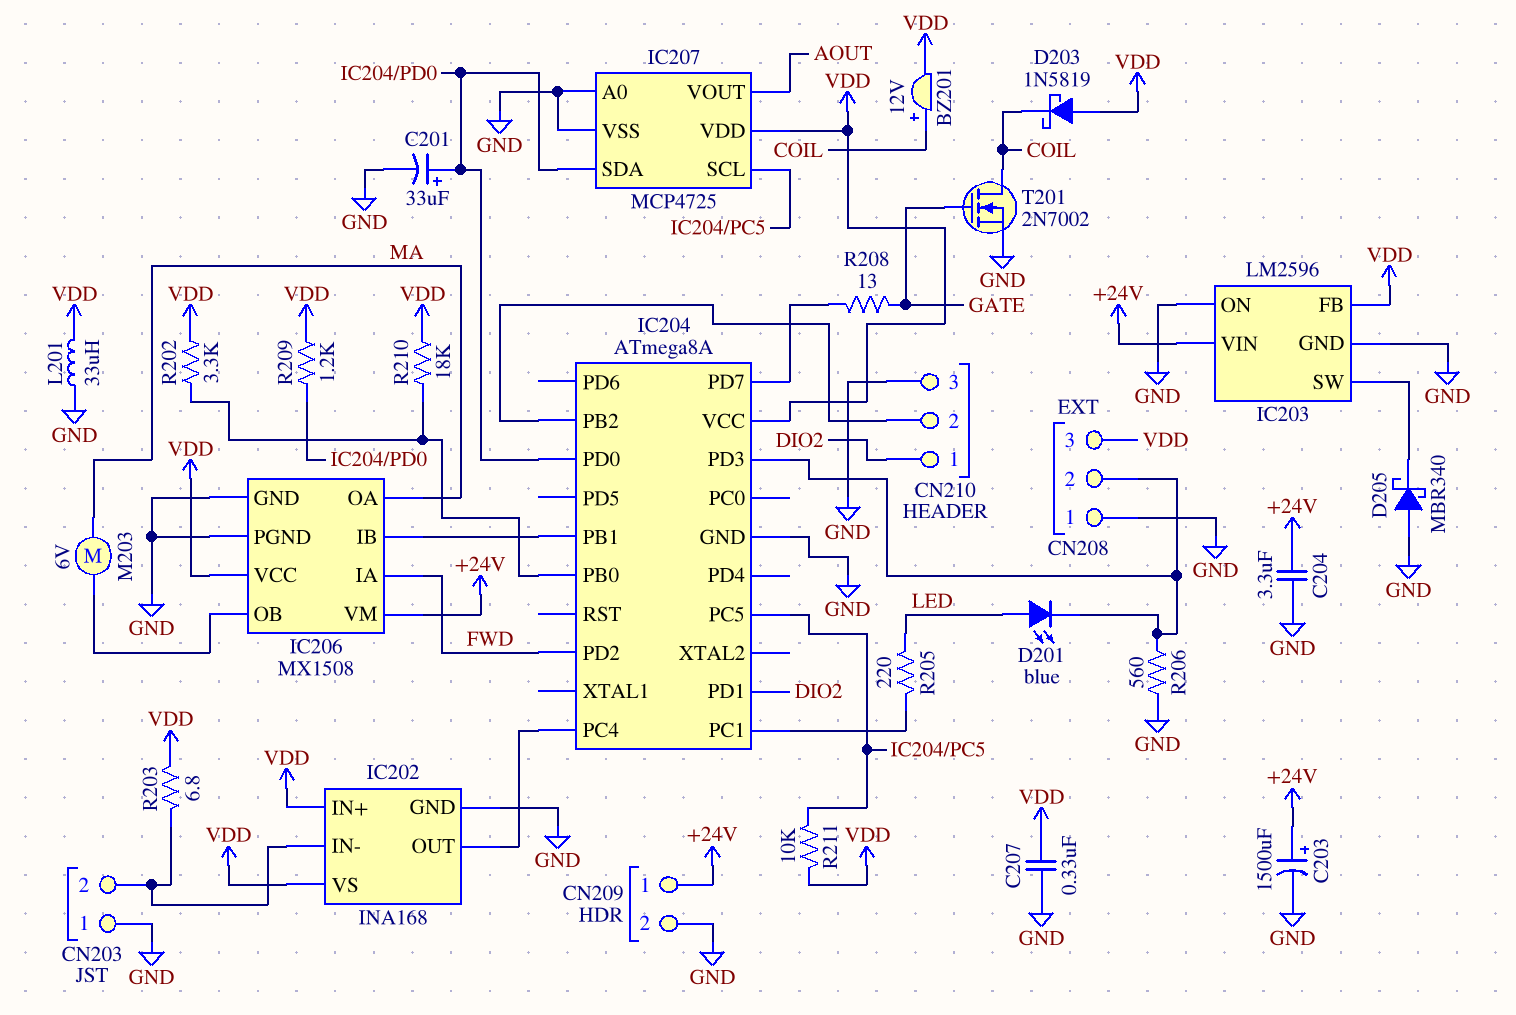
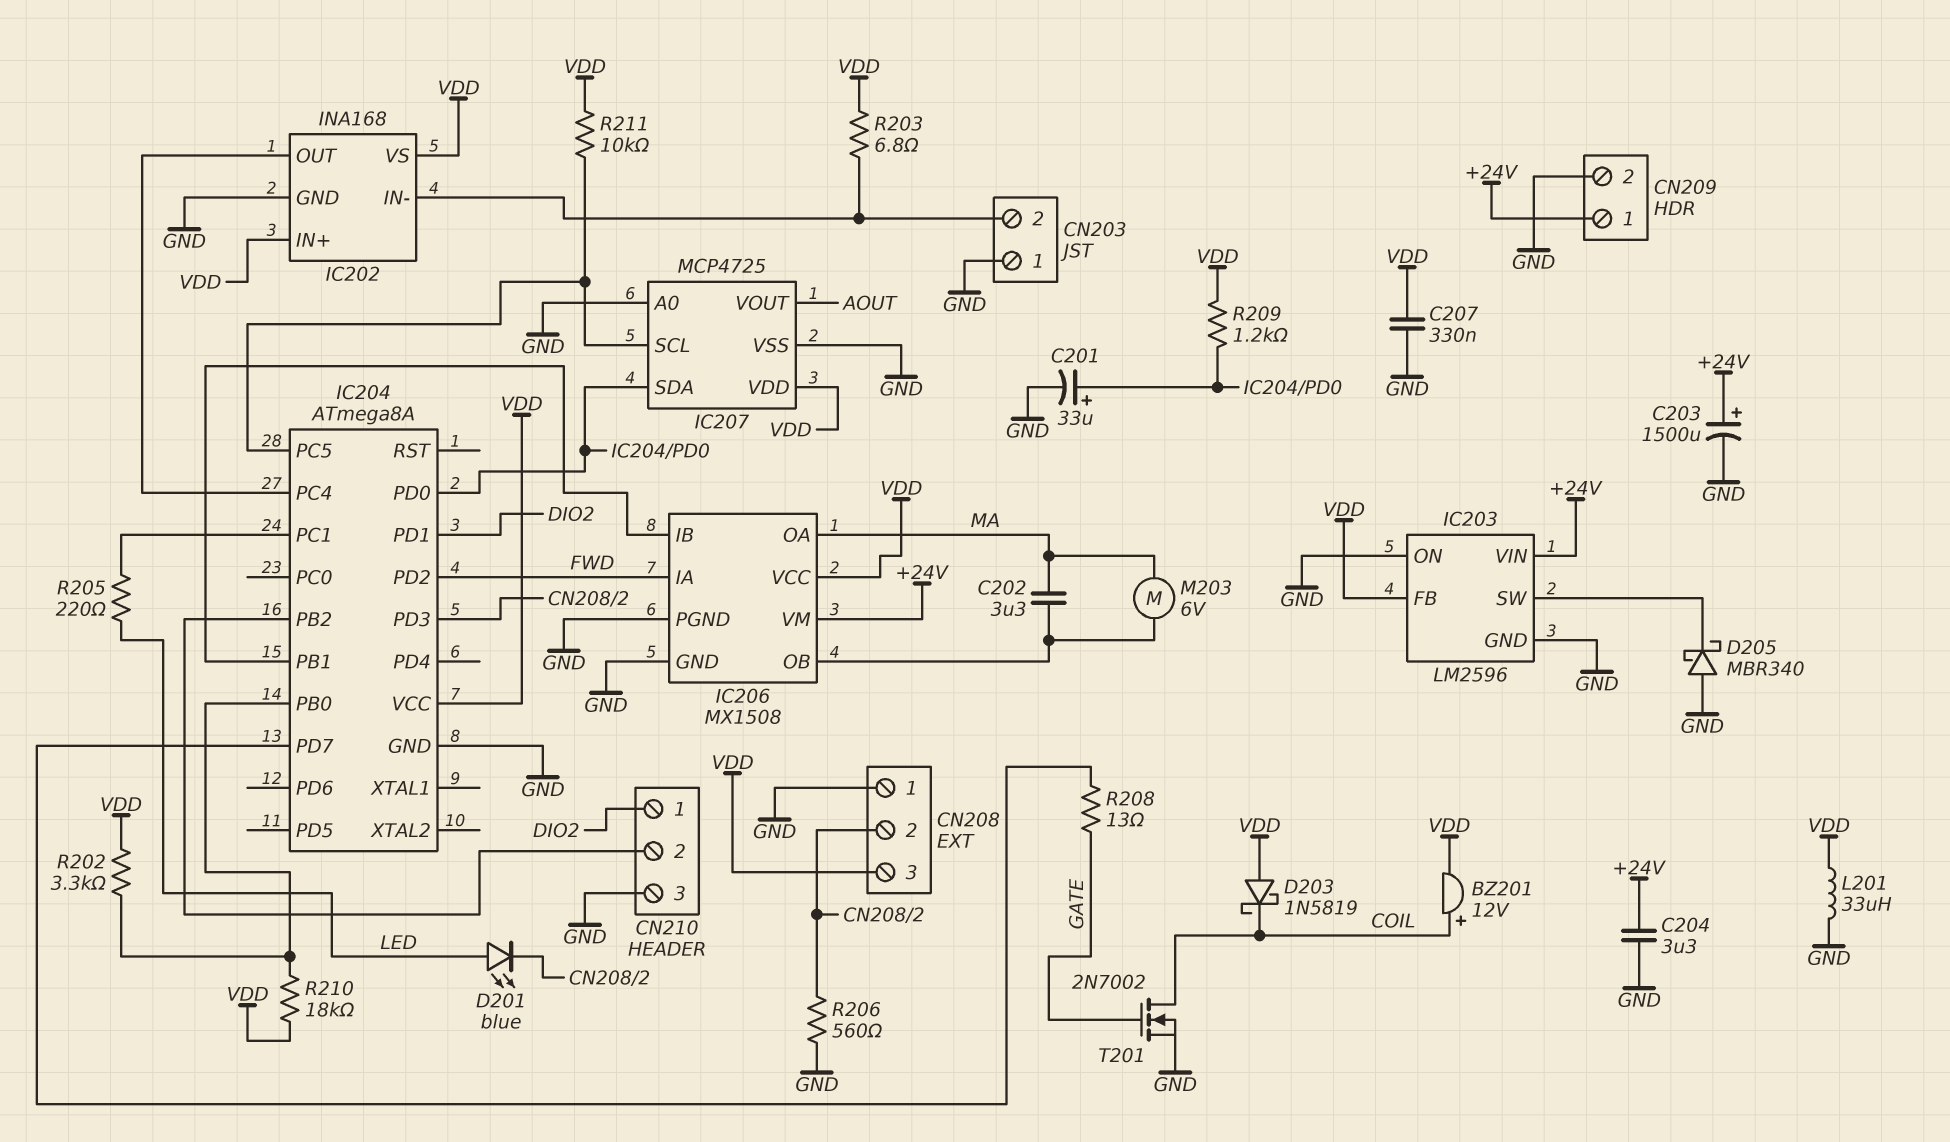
C202: none -> 3.3uF (IC206/OB, MA)

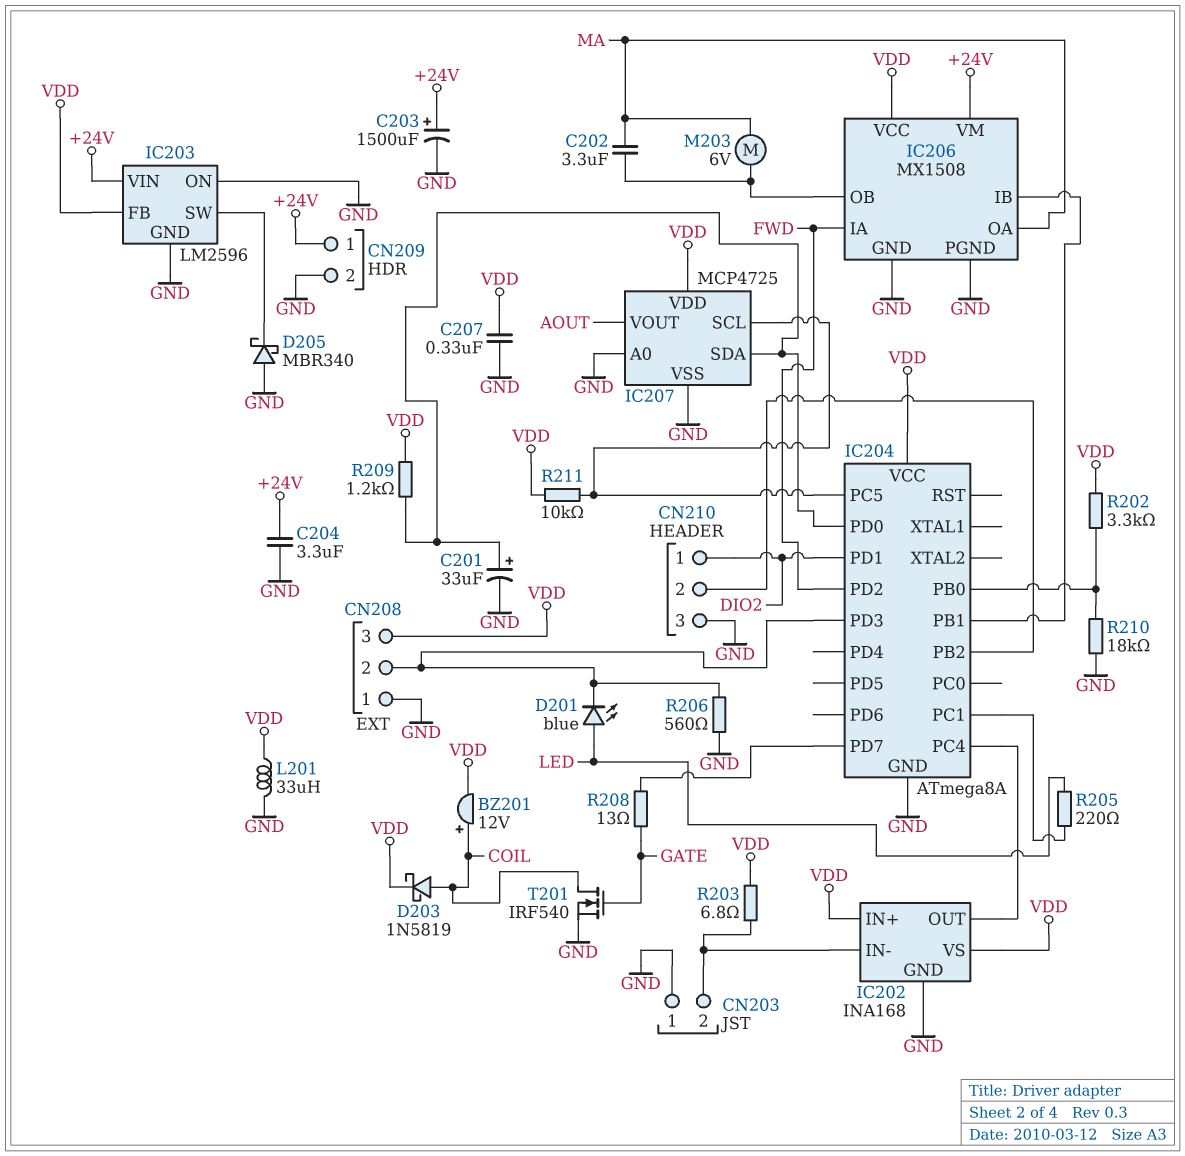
D203: schottky 1N5819 (A VDD, K COIL) -> schottky 1N5819 (A COIL, K VDD)
R210: 18k (IC204/PB0, VDD) -> 18k (GND, IC204/PB0)
T201: NMOS 2N7002 (G GATE, D COIL, S GND) -> NMOS IRF540 (G GATE, D COIL, S GND)

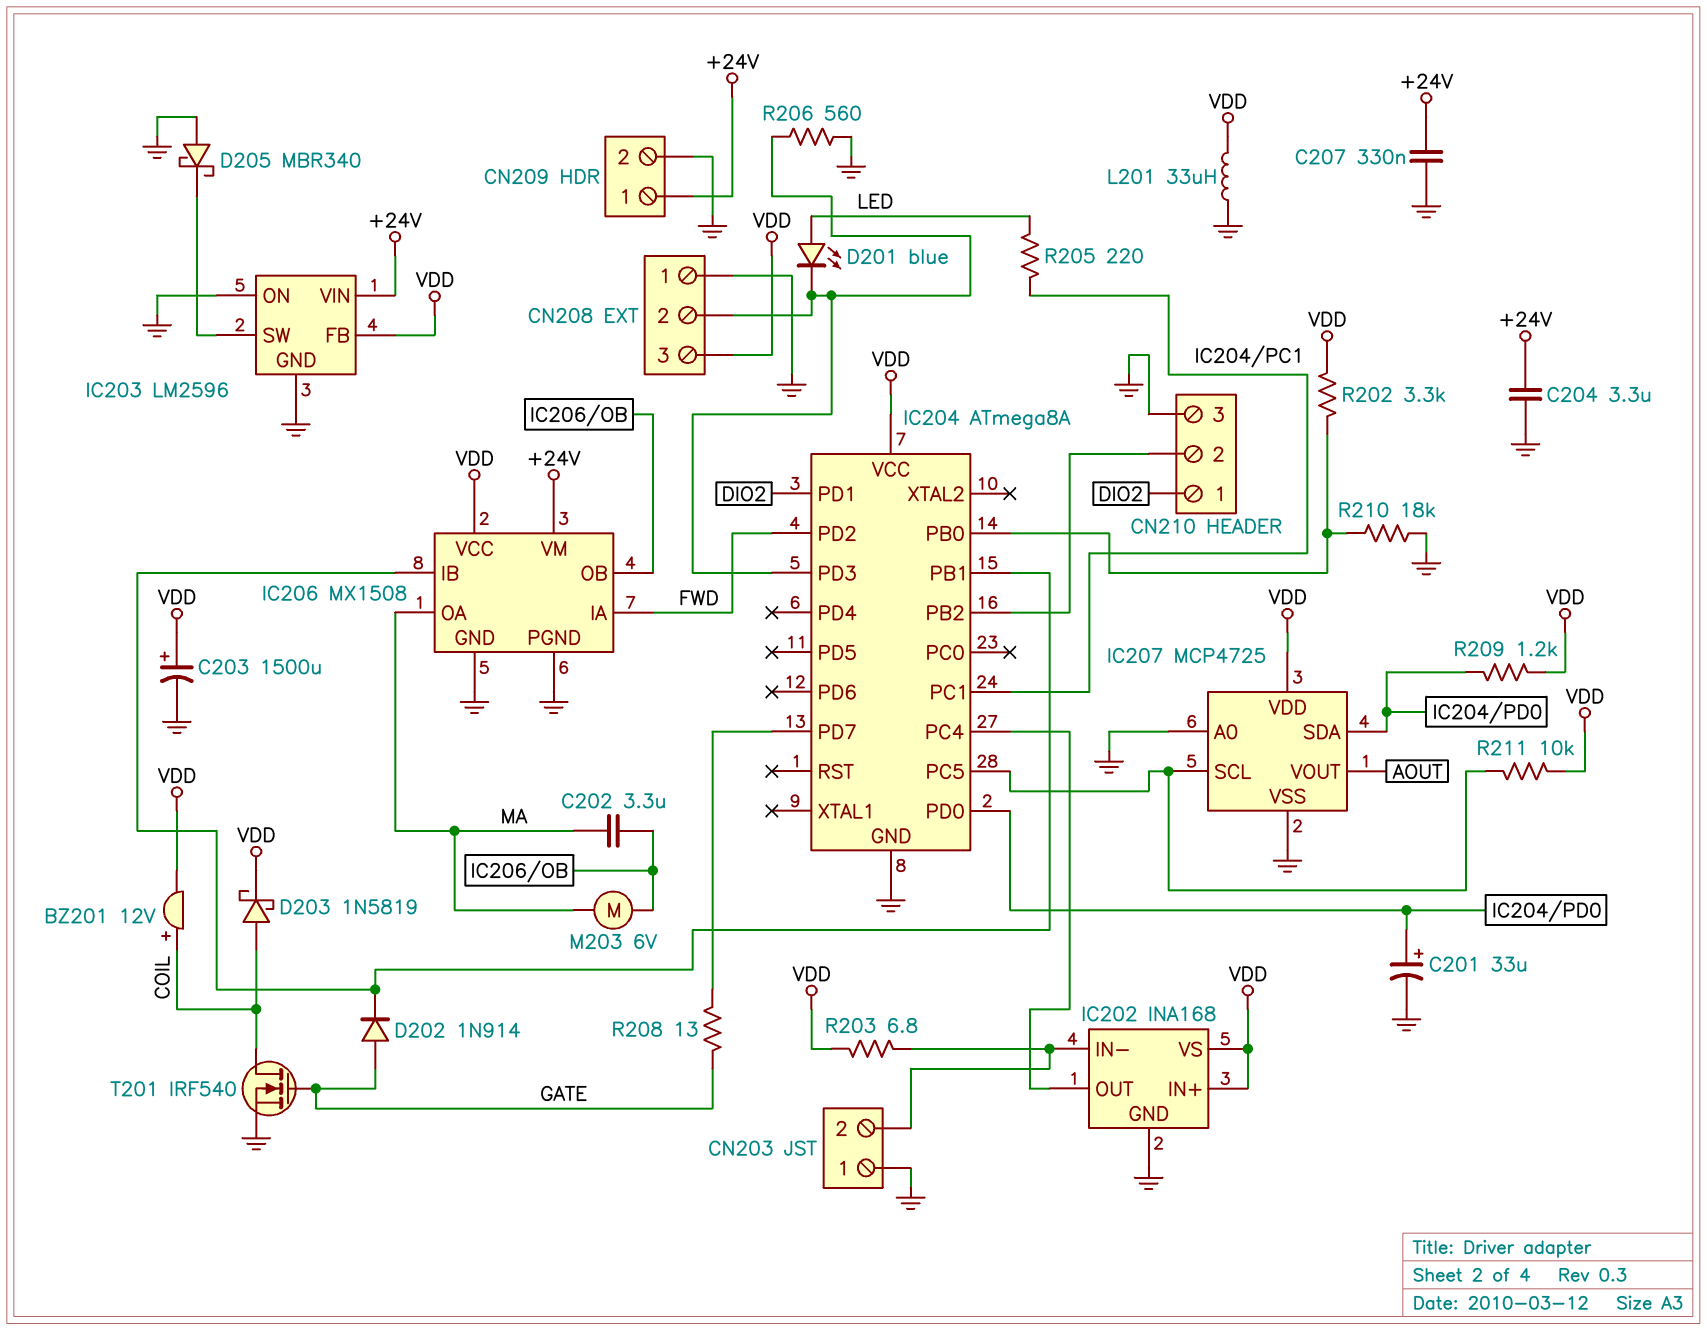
C203: 1500uF (plus +24V, minus GND) -> 1500uF (plus VDD, minus GND)
C207: 330nF (GND, VDD) -> 330nF (+24V, GND)
D202: none -> diode 1N914 (A GATE, K IC204/PB1)

